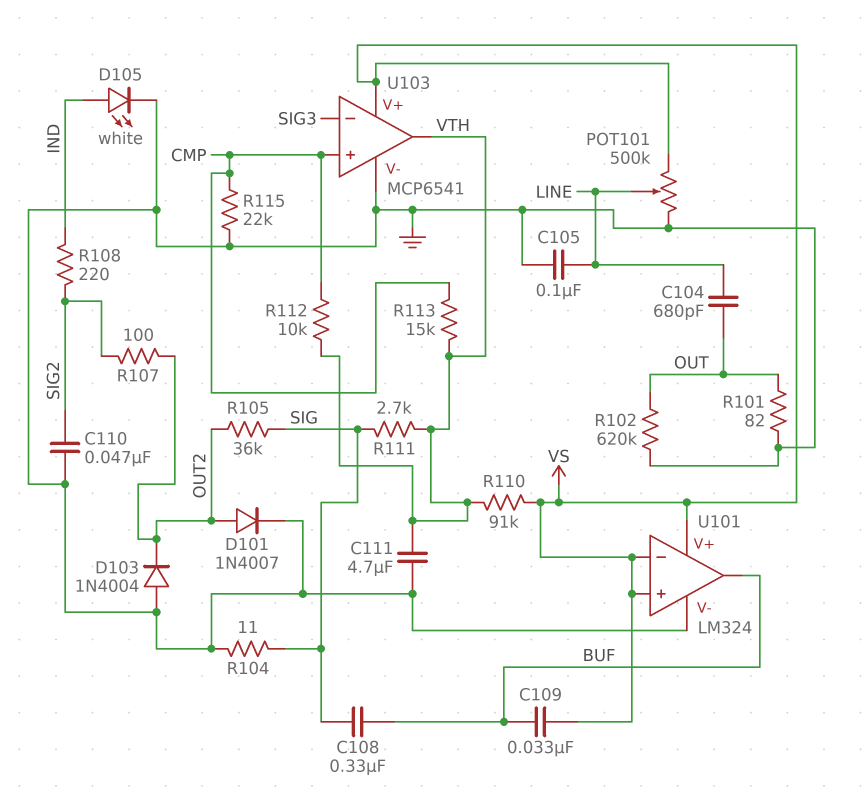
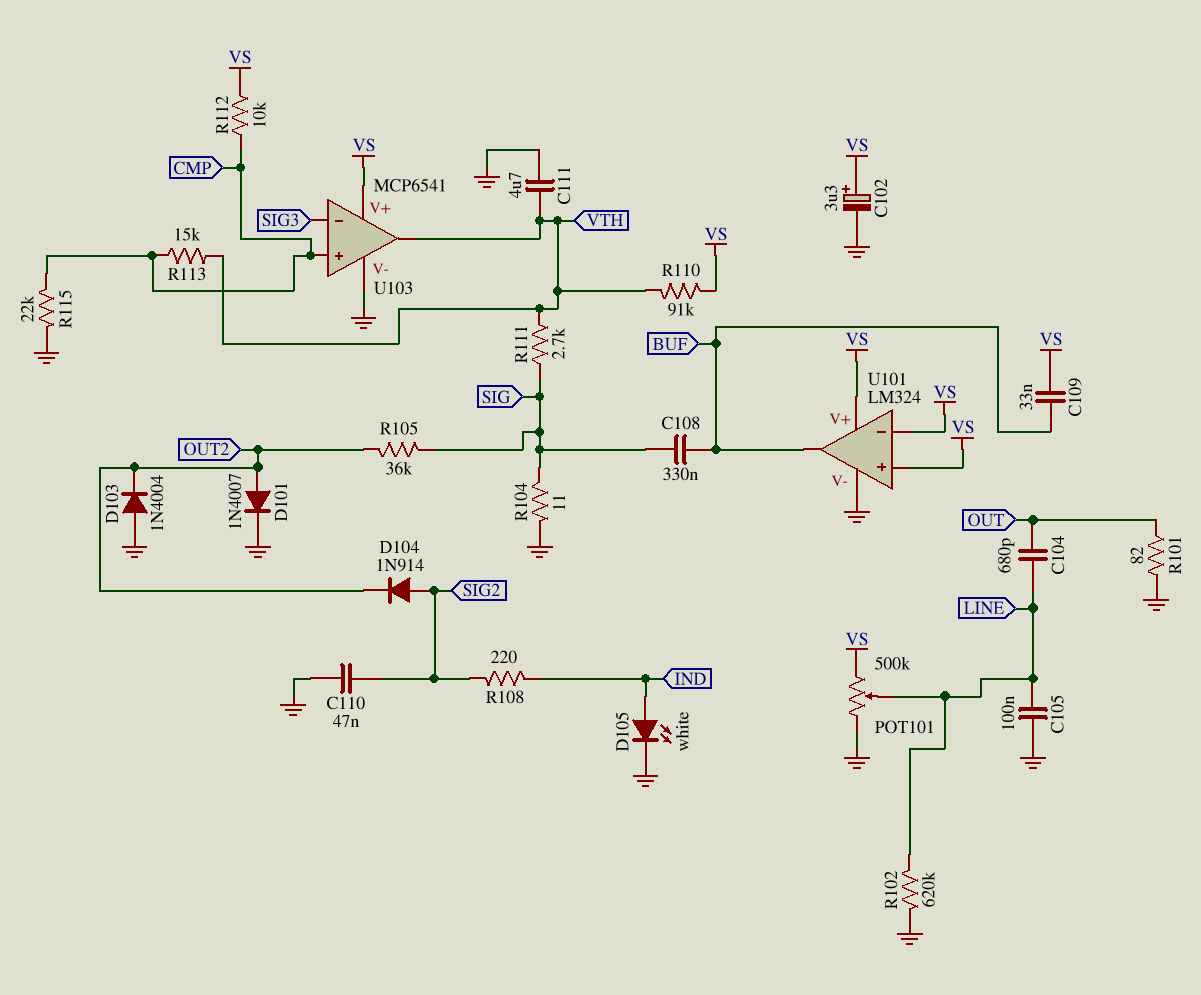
C102: none -> 3.3uF (plus VS, minus GND)
D104: none -> diode 1N914 (A SIG2, K OUT2)
R102: 620k (GND, OUT) -> 620k (GND, LINE)
R107: 100 (OUT2, SIG2) -> none
R112: 10k (CMP, VTH) -> 10k (CMP, VS)

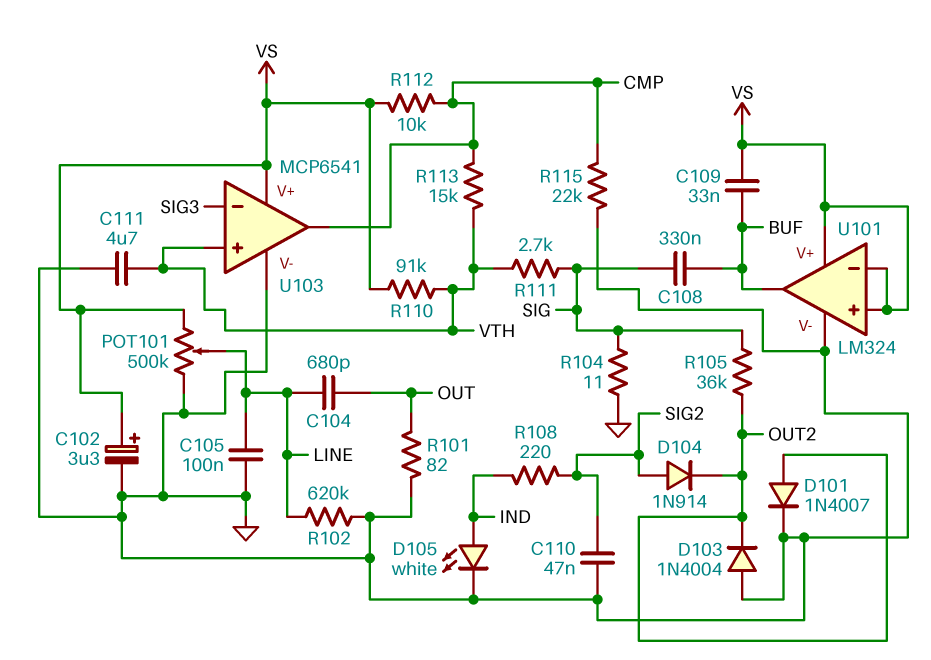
U103 pin in+: CMP -> VTH
U103 pin out: VTH -> CMP

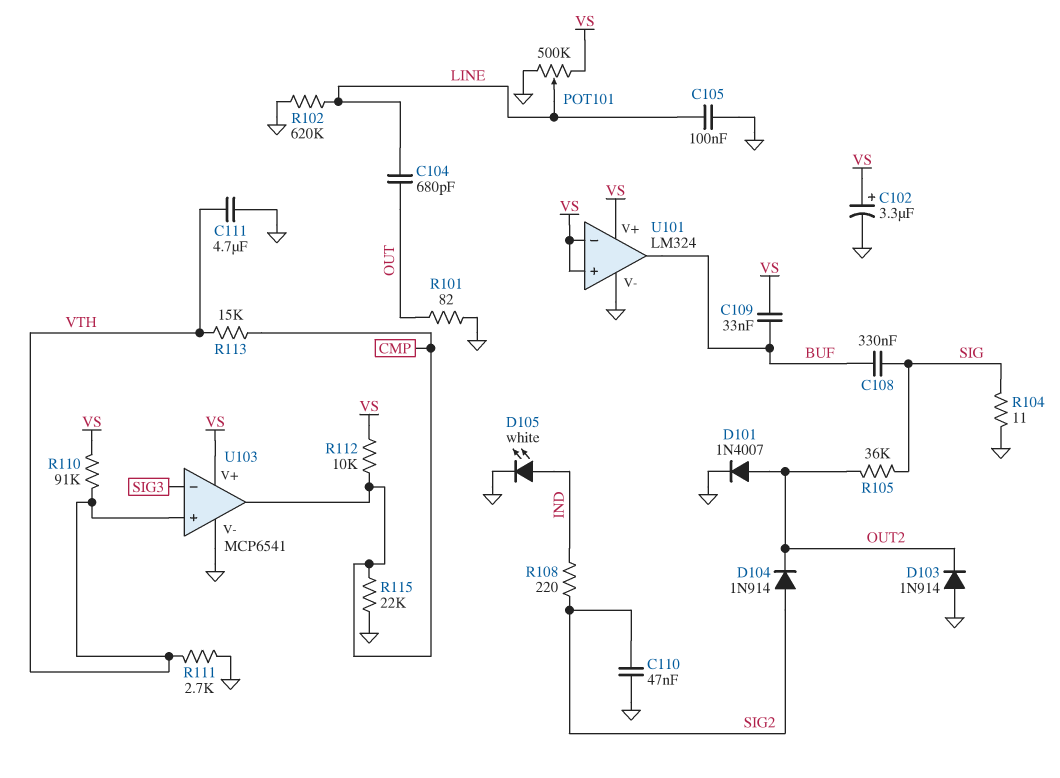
D103: diode 1N4004 (A GND, K OUT2) -> diode 1N914 (A GND, K OUT2)
R111: 2.7k (SIG, VTH) -> 2.7k (GND, VTH)

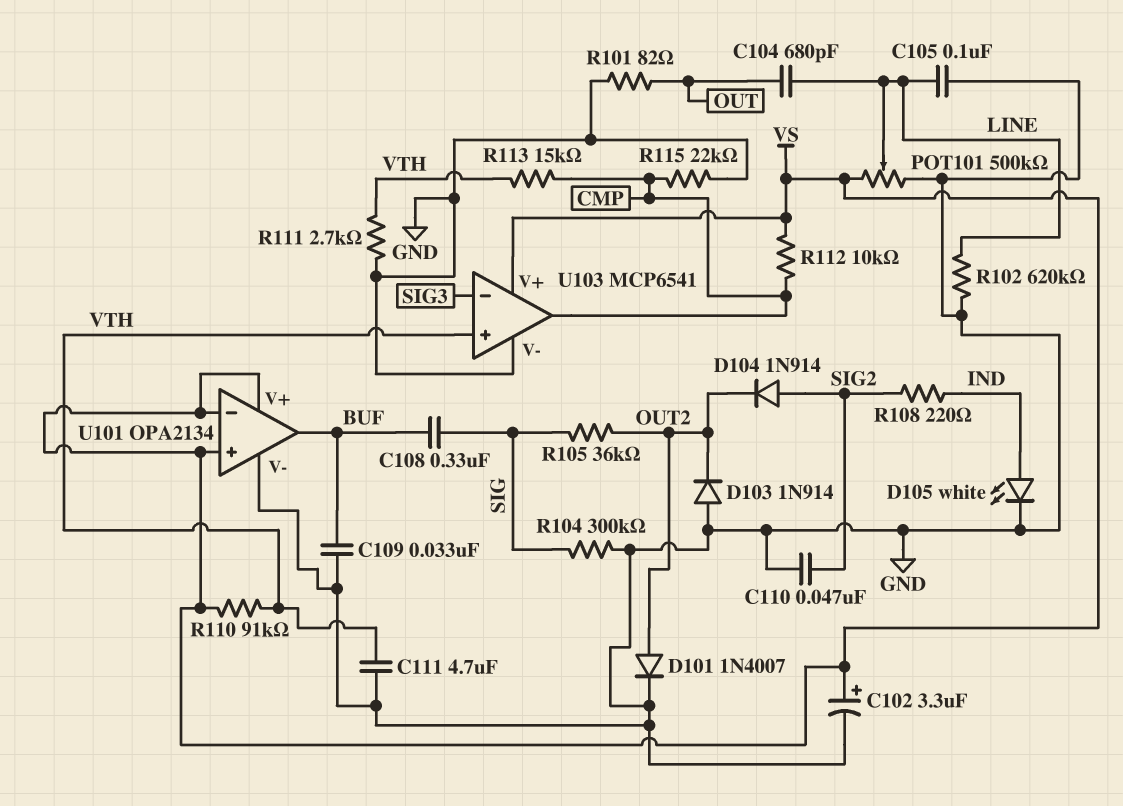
C109: 33nF (BUF, VS) -> 33nF (BUF, GND)
R104: 11 (GND, SIG) -> 300k (GND, SIG)
U101: LM324 -> OPA2134

